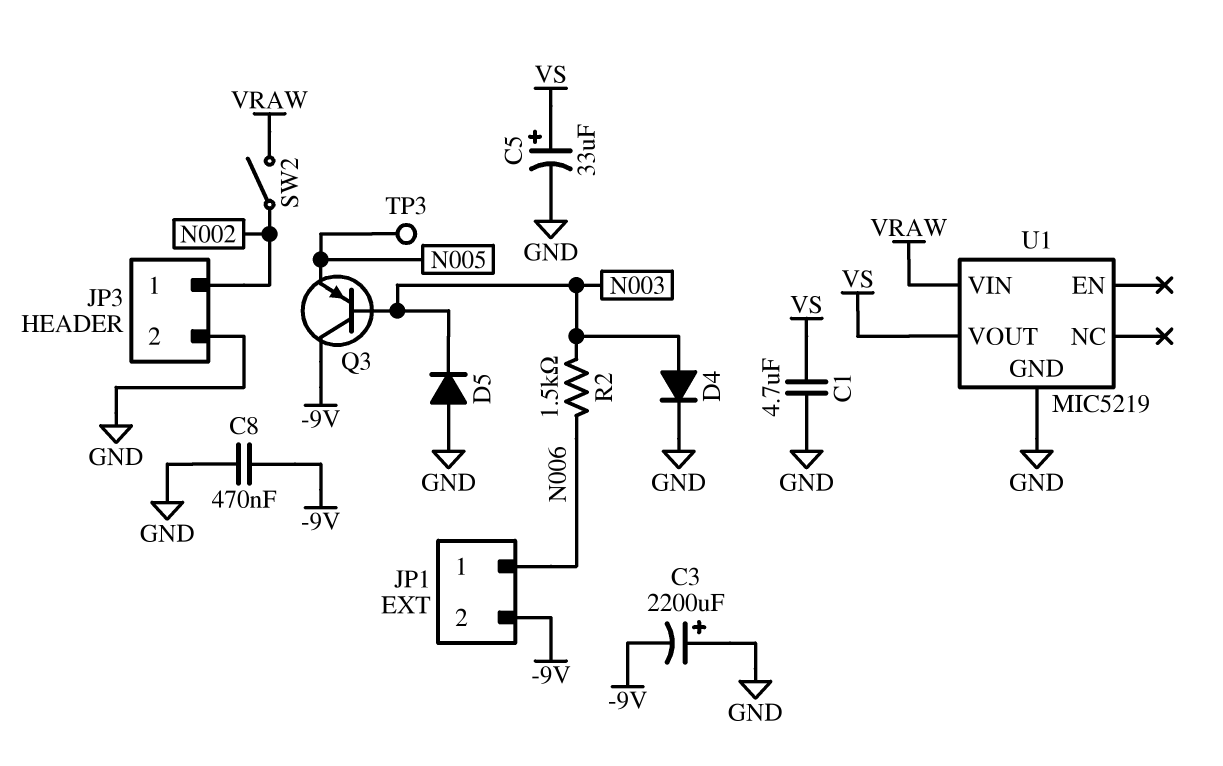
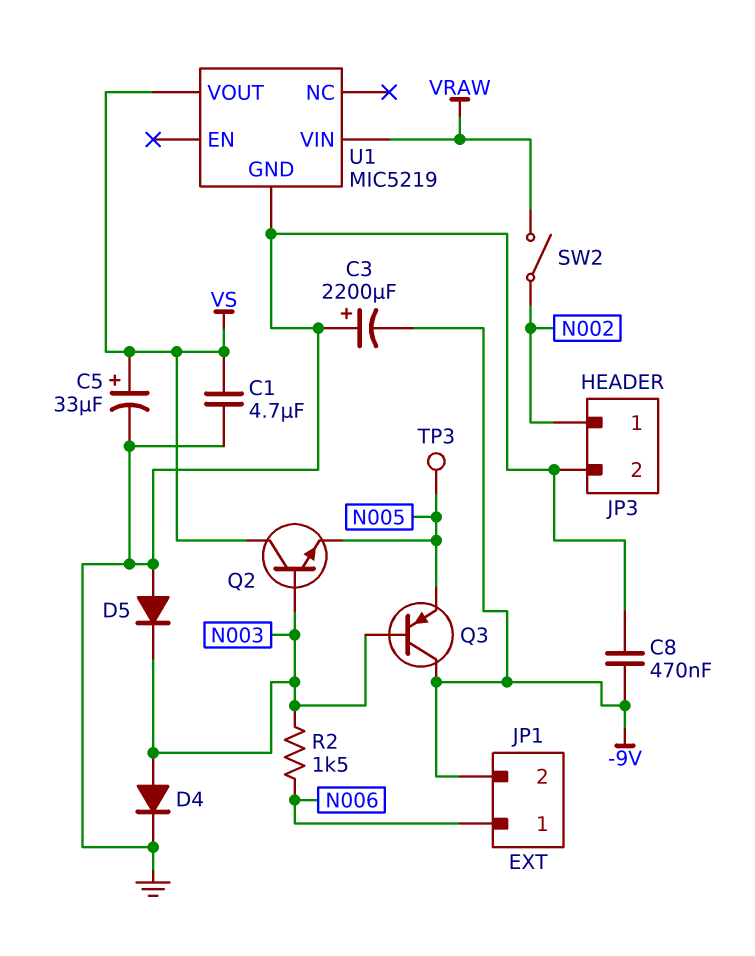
Q2: none -> NPN (B N003, C VS, E N005)

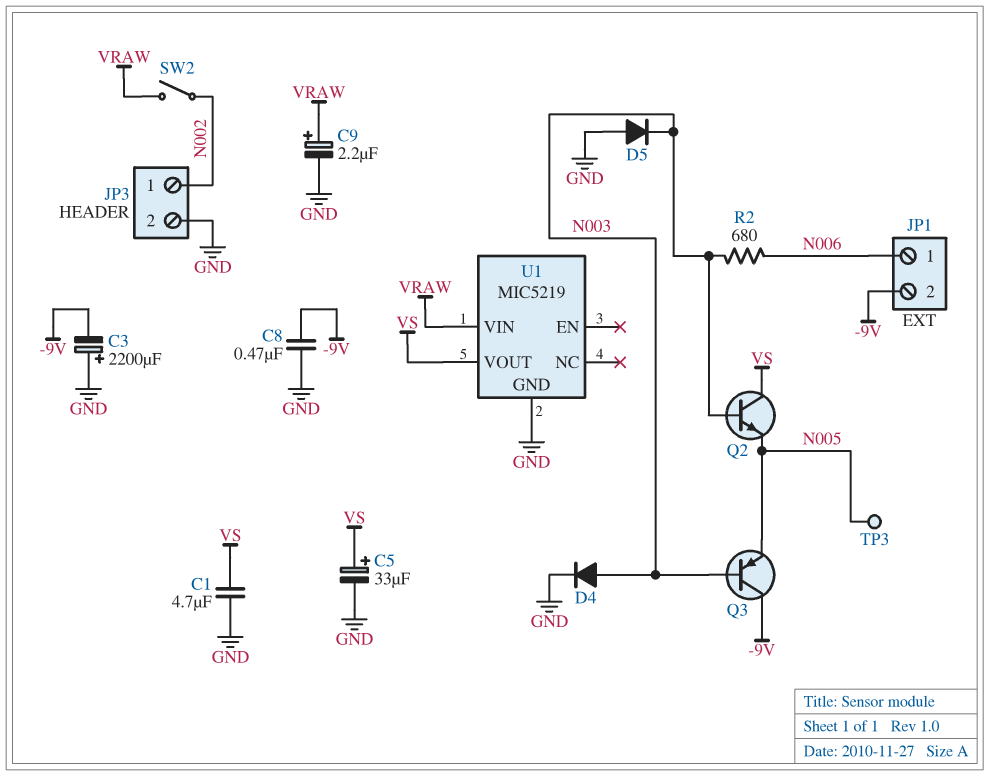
C9: none -> 2.2uF (plus VRAW, minus GND)
R2: 1.5k (N003, N006) -> 680 (N003, N006)

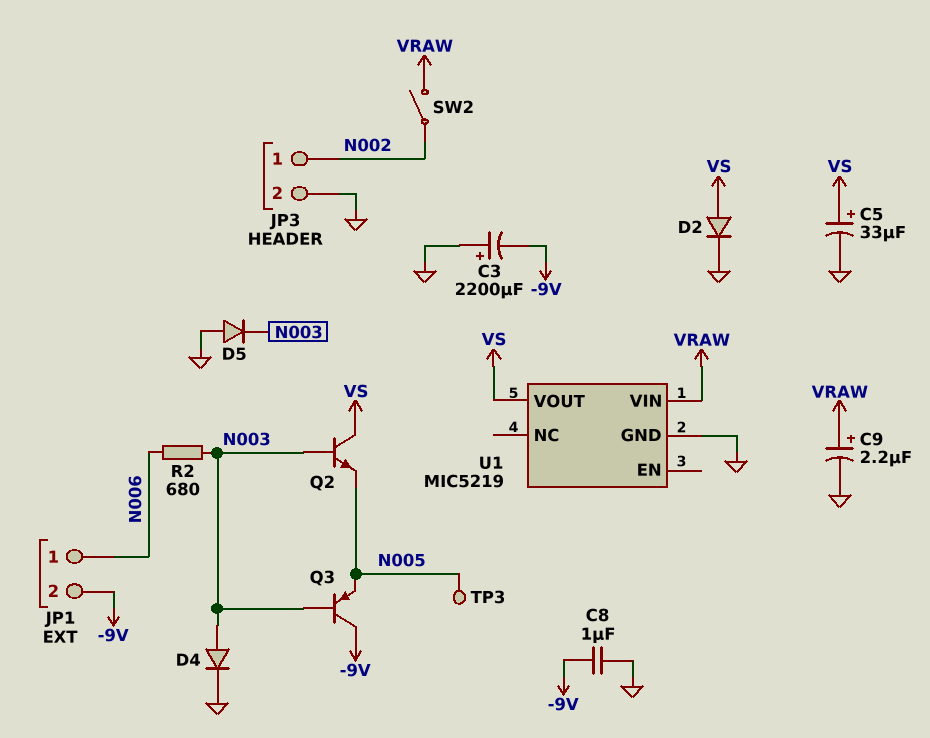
C1: 4.7uF (GND, VS) -> none
C8: 470nF (-9V, GND) -> 1uF (-9V, GND)
D2: none -> diode (A VS, K GND)

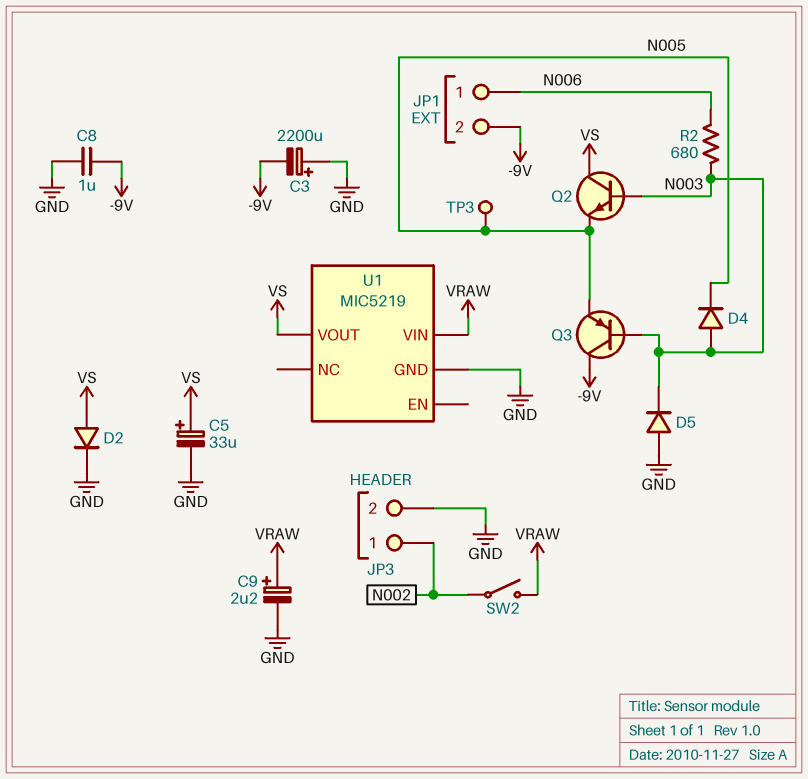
D4: diode (A N003, K GND) -> diode (A N003, K N005)

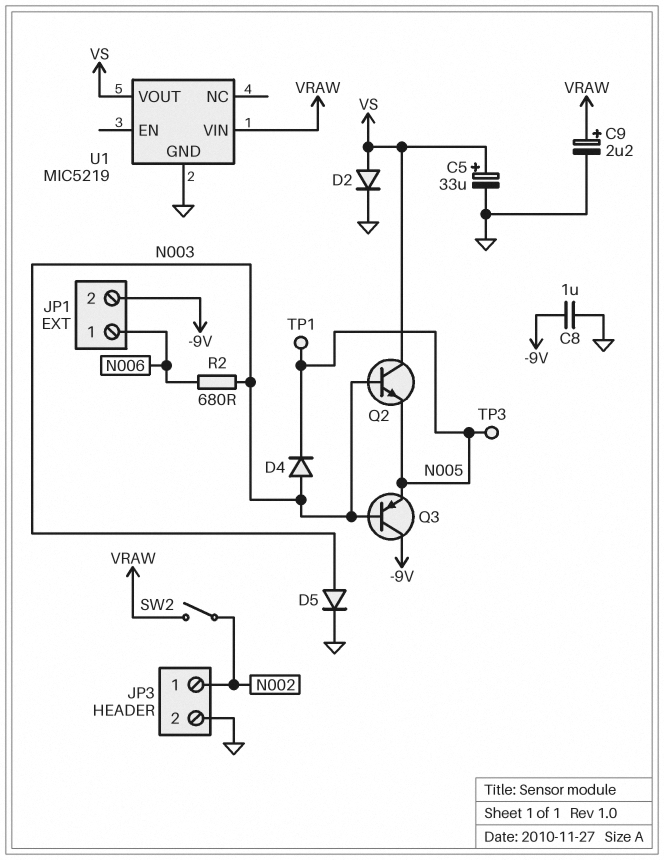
C3: 2200uF (plus GND, minus -9V) -> none
D5: diode (A GND, K N003) -> diode (A N003, K GND)
TP1: none -> test point (N005)

